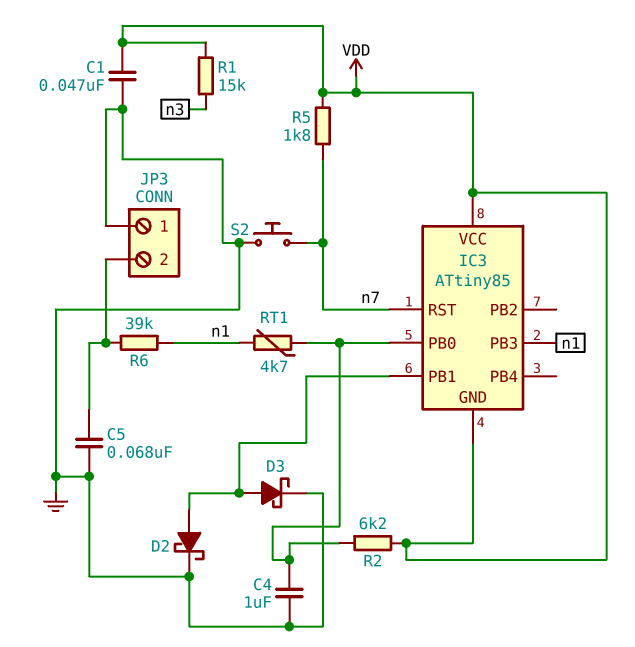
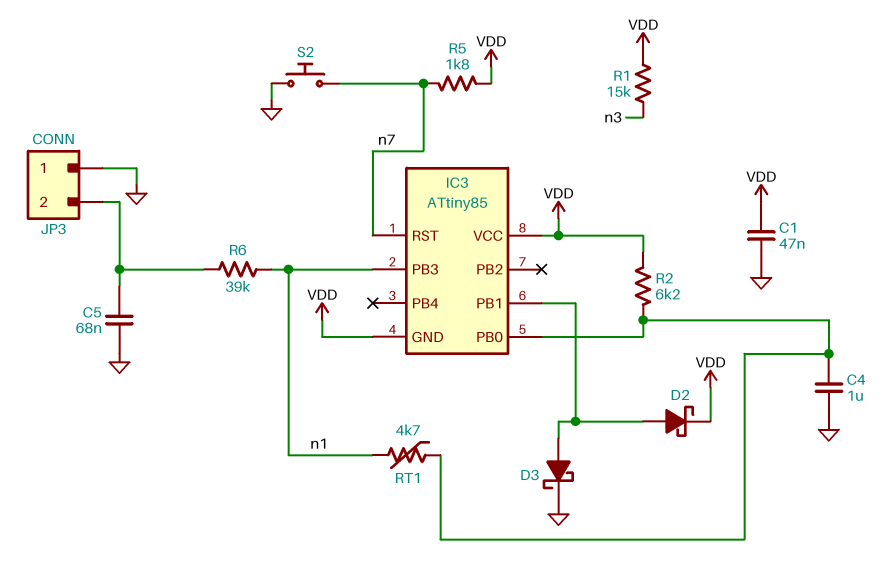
D2: schottky (A IC3/PB1, K GND) -> schottky (A IC3/PB1, K VDD)

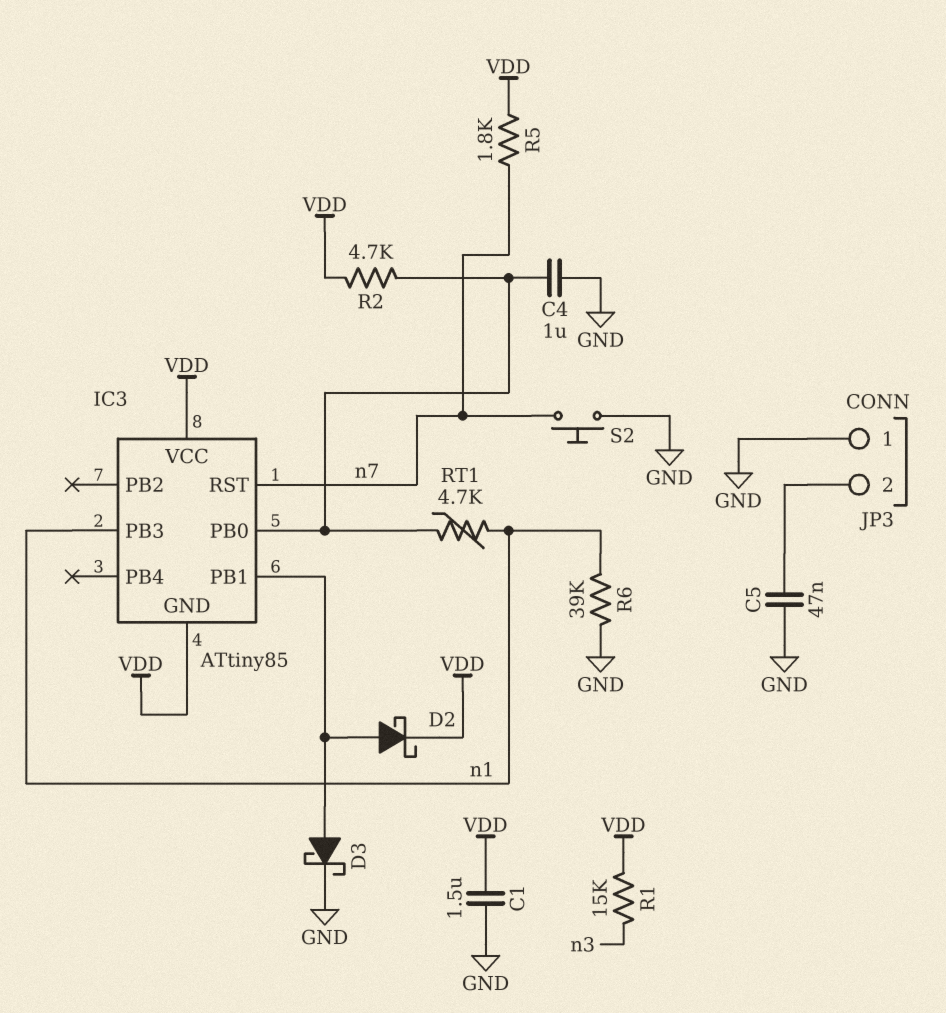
C1: 47nF (GND, VDD) -> 1.5uF (GND, VDD)
C5: 68nF (GND, JP3/2) -> 47nF (GND, JP3/2)
R2: 6.2k (IC3/PB0, VDD) -> 4.7k (IC3/PB0, VDD)
R6: 39k (JP3/2, n1) -> 39k (GND, n1)

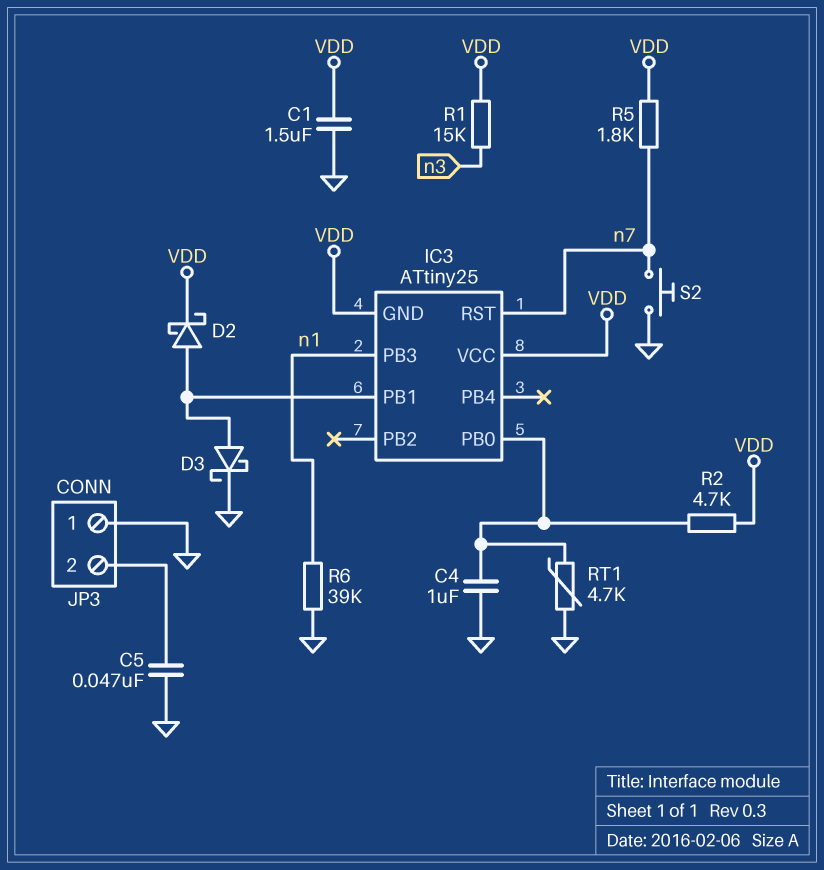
IC3: ATtiny85 -> ATtiny25
RT1: 4.7k (IC3/PB0, n1) -> 4.7k (GND, IC3/PB0)

